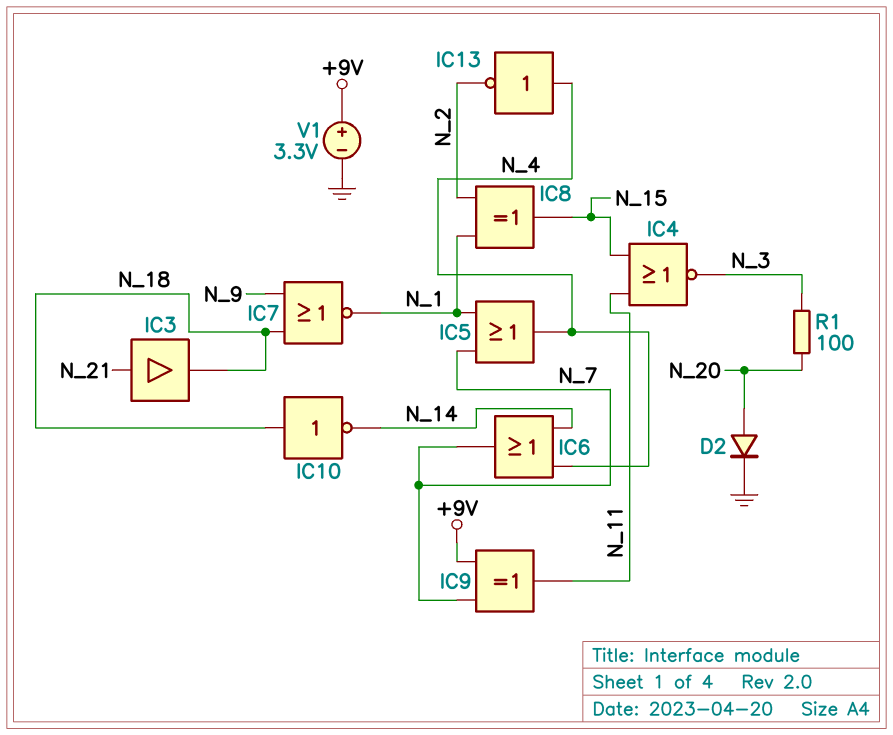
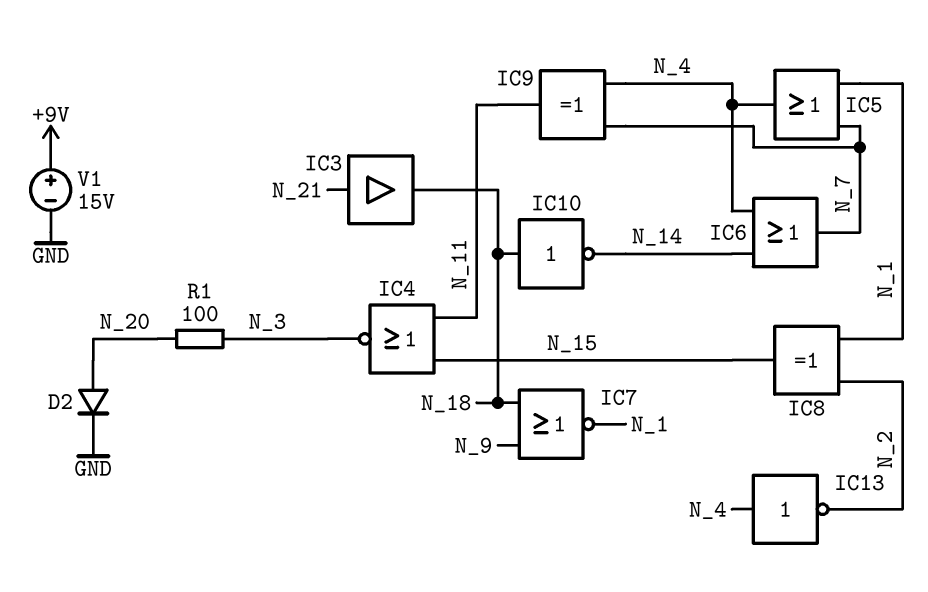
IC9: XOR (in +9V, in N_7, out N_11) -> XOR (in N_4, in N_7, out N_11)
V1: 3.3V (plus +9V, minus GND) -> 15V (plus +9V, minus GND)

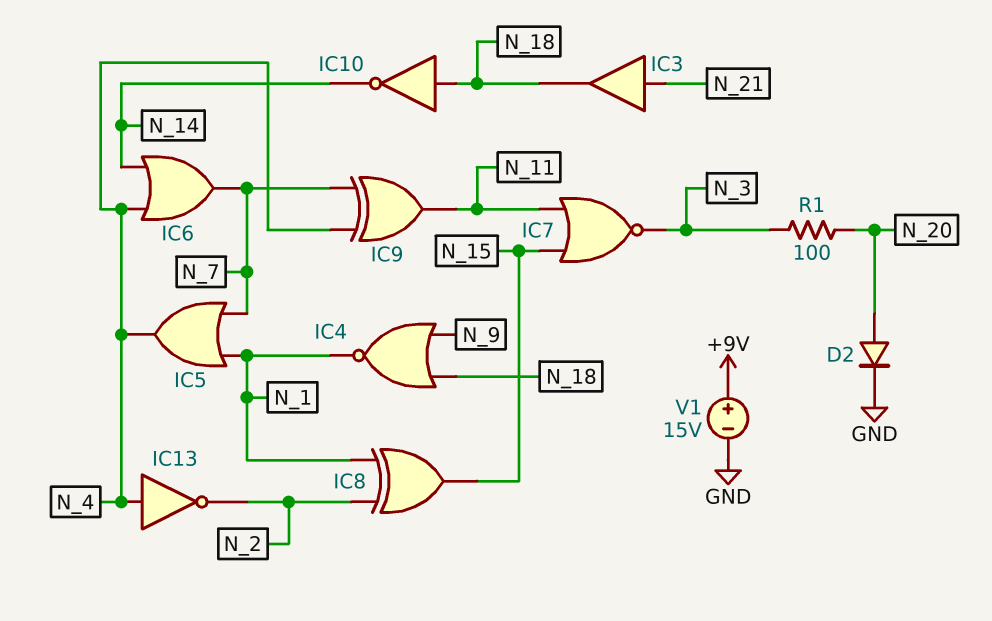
IC4: NOR (in N_11, in N_15, out N_3) -> NOR (in N_9, in N_18, out N_1)
IC7: NOR (in N_9, in N_18, out N_1) -> NOR (in N_11, in N_15, out N_3)

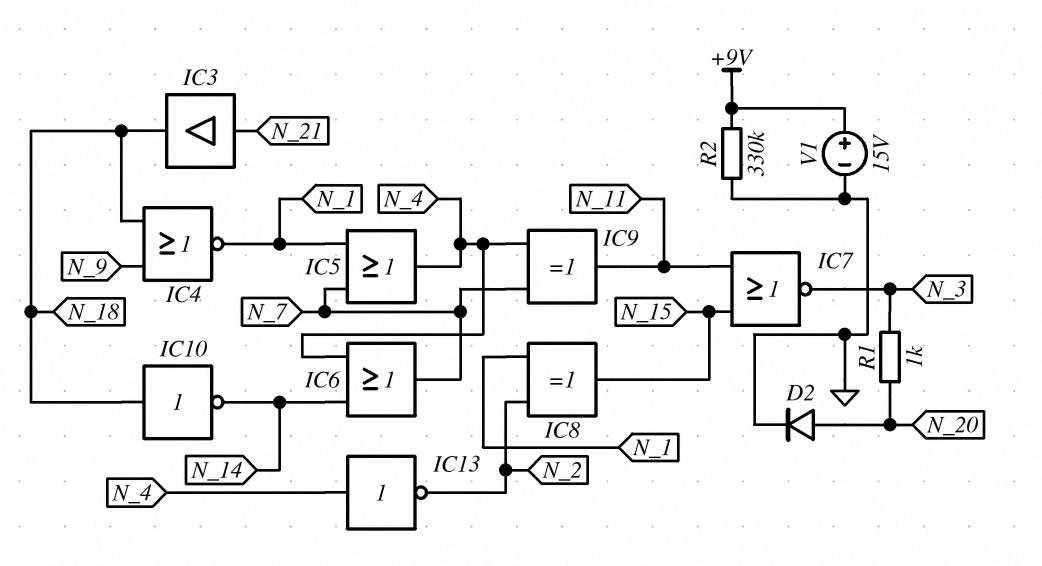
R1: 100 (N_3, N_20) -> 1k (N_3, N_20)
R2: none -> 330k (+9V, GND)

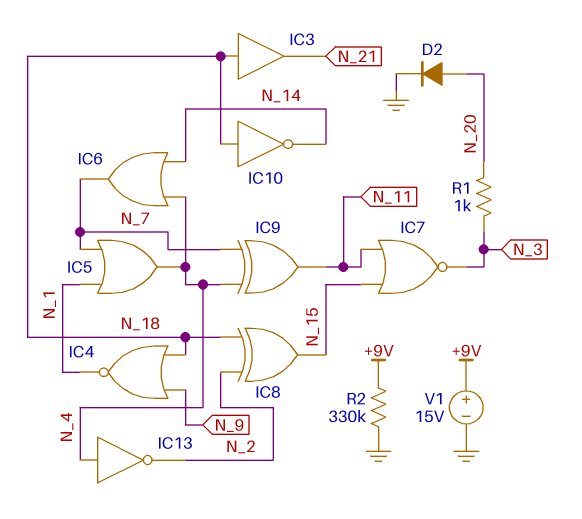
IC3: buffer (in N_21, out N_18) -> buffer (in N_18, out N_21)
IC8: XOR (in N_1, in N_2, out N_15) -> XOR (in N_2, in N_18, out N_15)

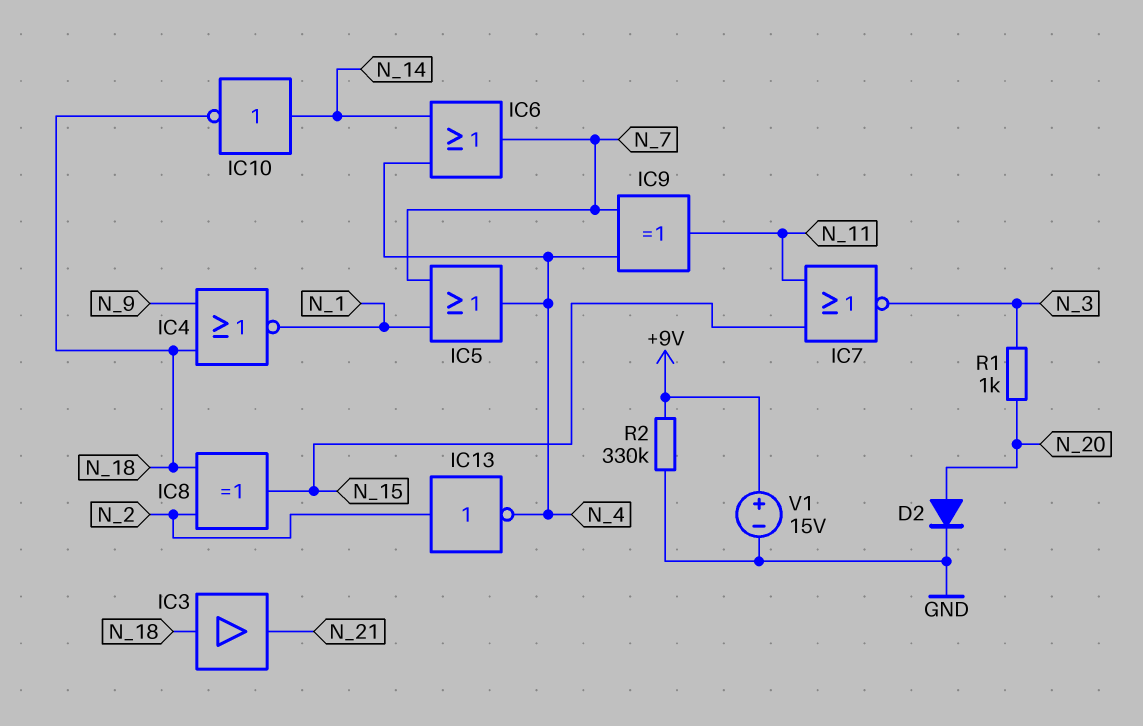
IC10: NOT (in N_18, out N_14) -> NOT (in N_14, out N_18)
IC13: NOT (in N_4, out N_2) -> NOT (in N_2, out N_4)

